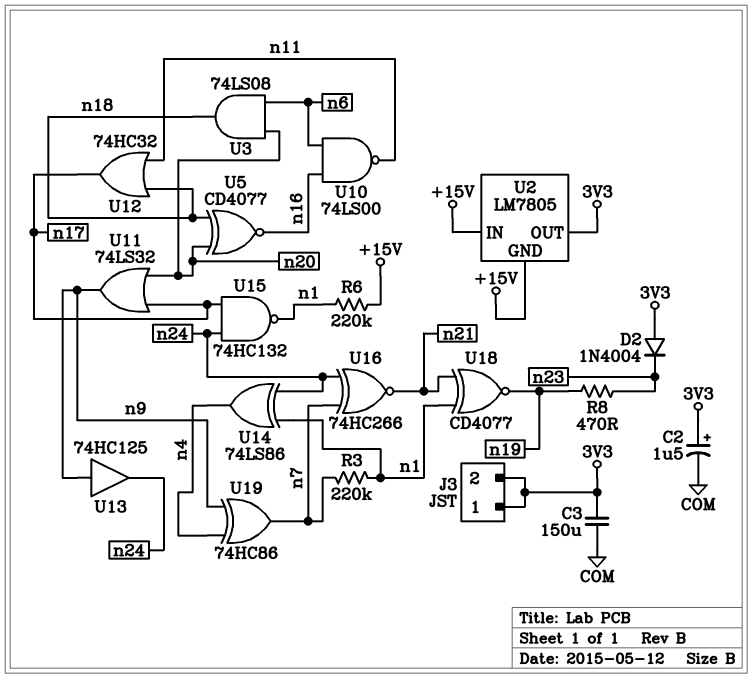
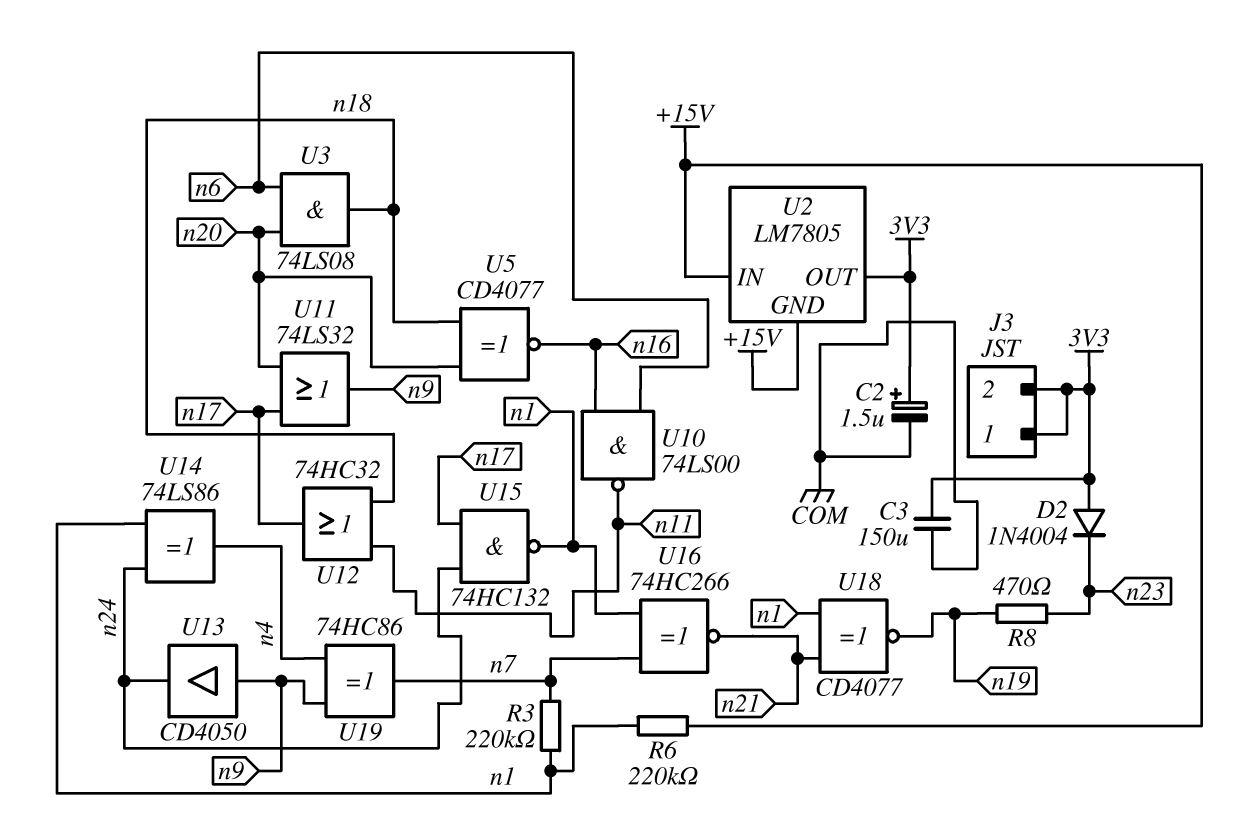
U13: buffer 74HC125 (in n9, out n24) -> buffer CD4050 (in n9, out n24)
U16: XNOR 74HC266 (in n7, in n24, out n21) -> XNOR 74HC266 (in n1, in n7, out n21)

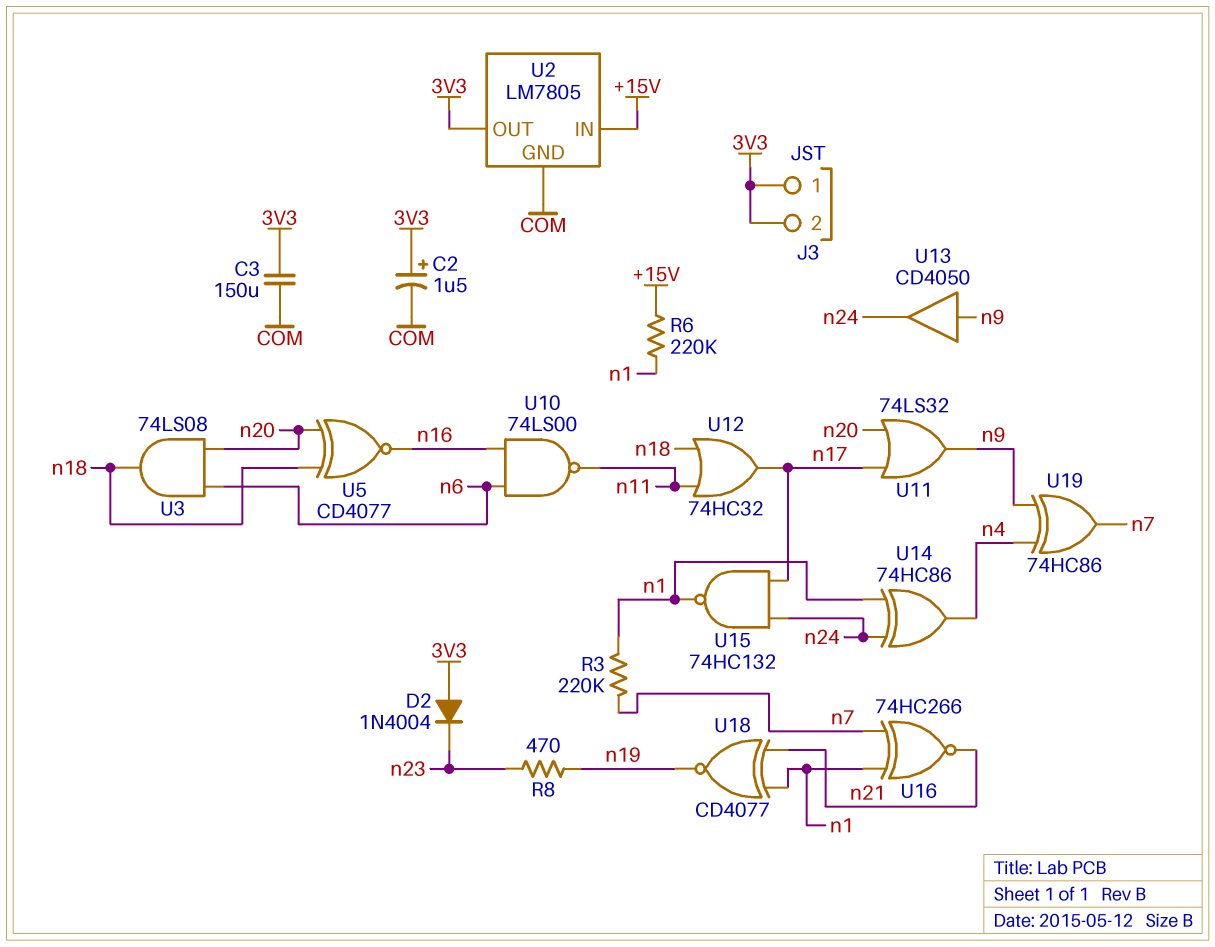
U2 pin GND: +15V -> COM
U14: XOR 74LS86 (in n1, in n24, out n4) -> XOR 74HC86 (in n1, in n24, out n4)

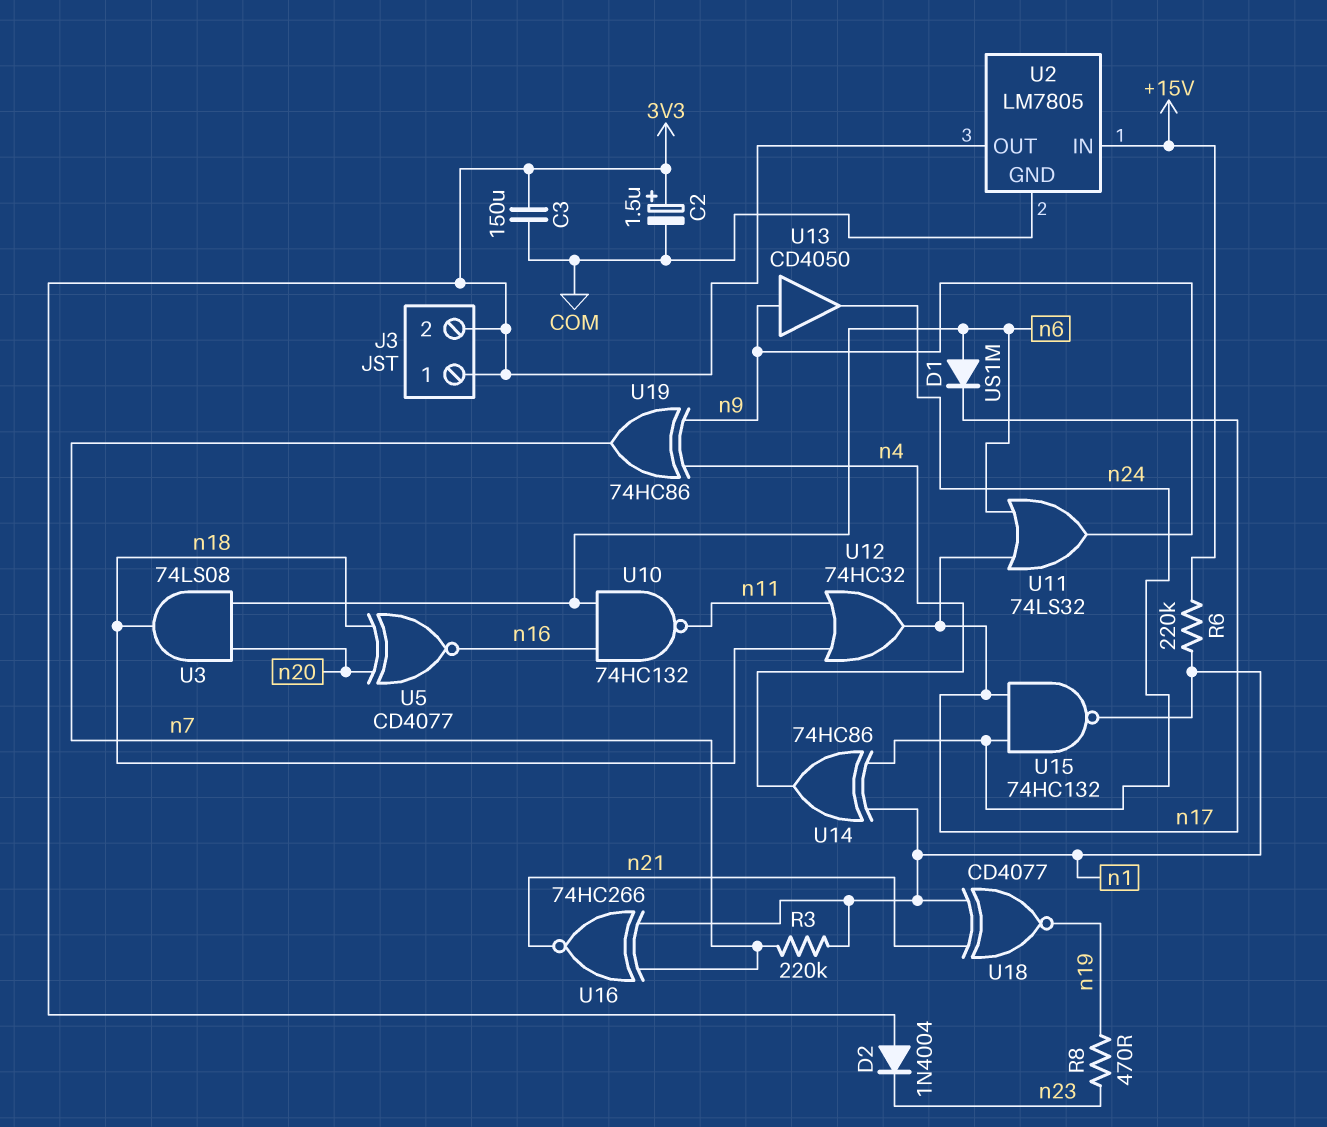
D1: none -> diode US1M (A n6, K n17)
U10: NAND 74LS00 (in n6, in n16, out n11) -> NAND 74HC132 (in n6, in n16, out n11)
U11: OR 74LS32 (in n17, in n20, out n9) -> OR 74LS32 (in n6, in n17, out n9)

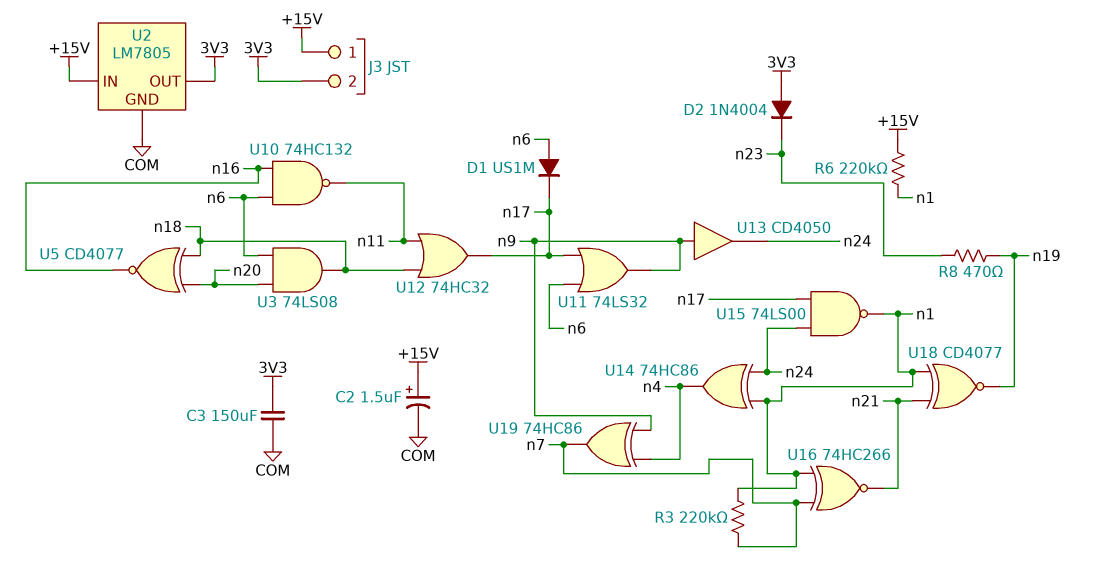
C2: 1.5uF (plus 3V3, minus COM) -> 1.5uF (plus +15V, minus COM)
J3 pin 1: 3V3 -> +15V
U15: NAND 74HC132 (in n17, in n24, out n1) -> NAND 74LS00 (in n17, in n24, out n1)

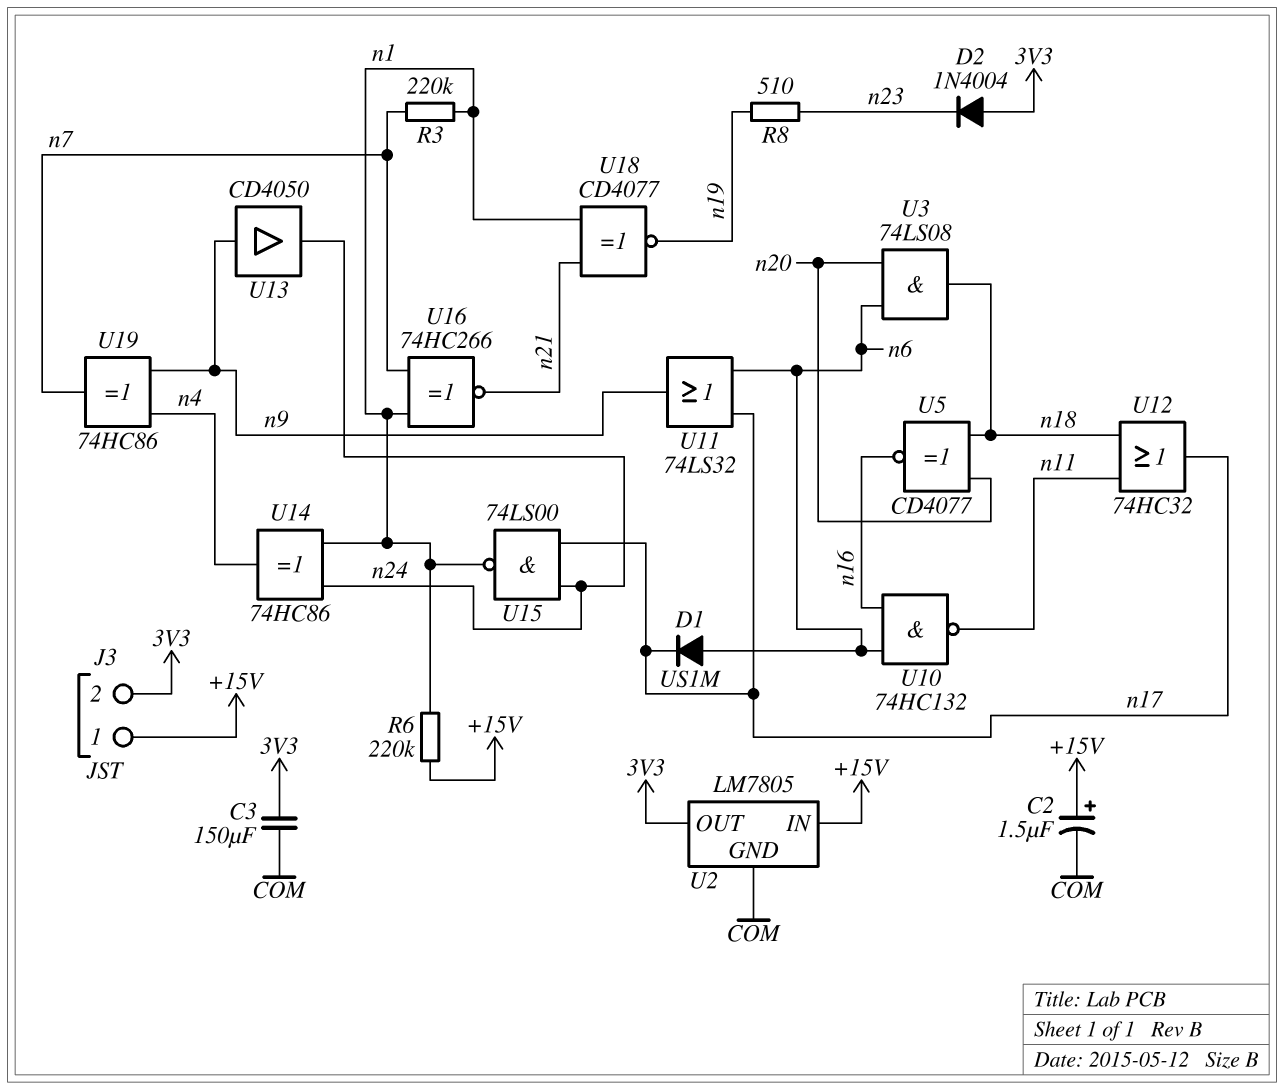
R8: 470 (n19, n23) -> 510 (n19, n23)

